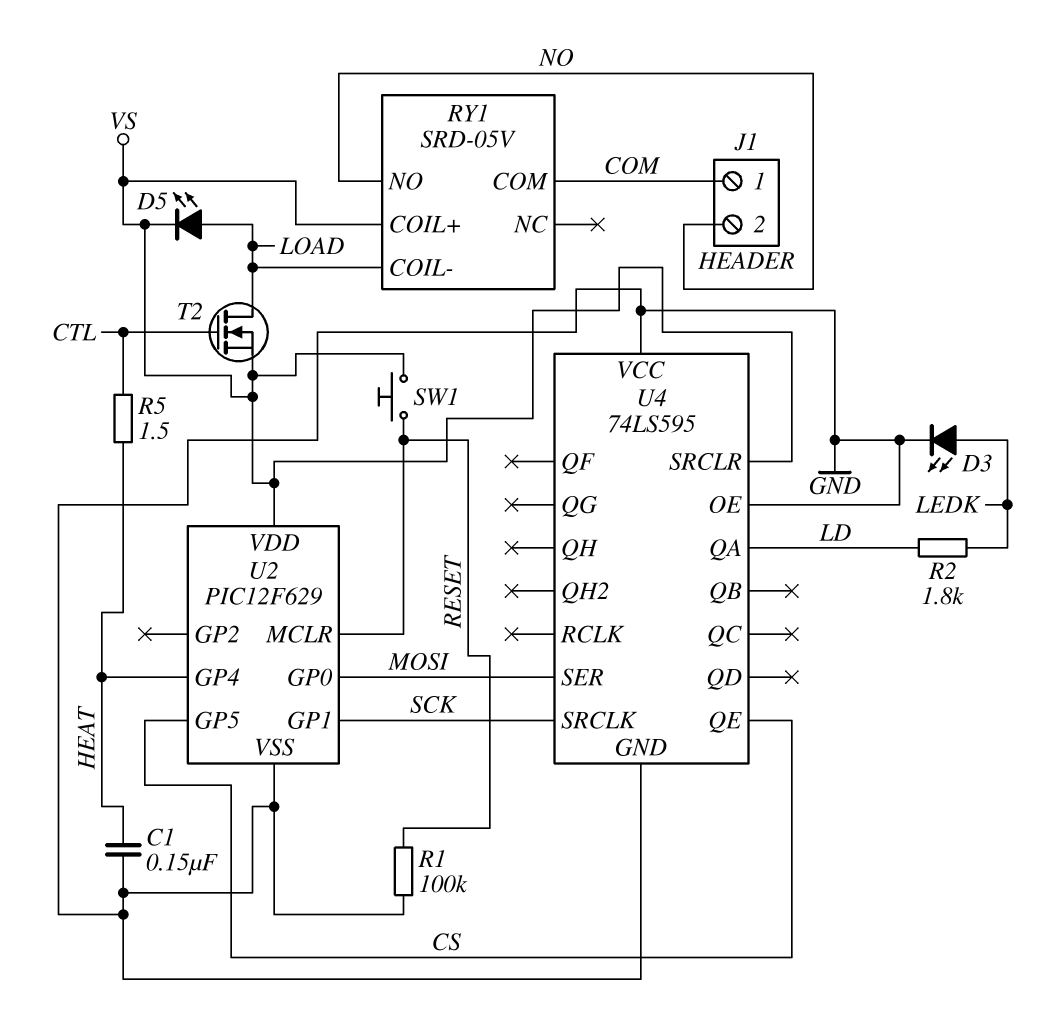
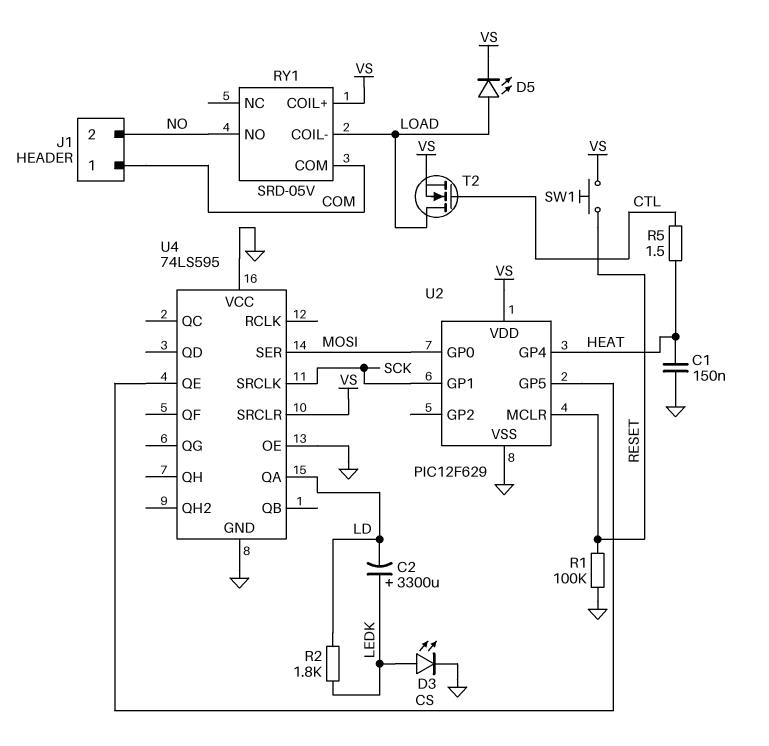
C2: none -> 3300uF (plus LEDK, minus LD)

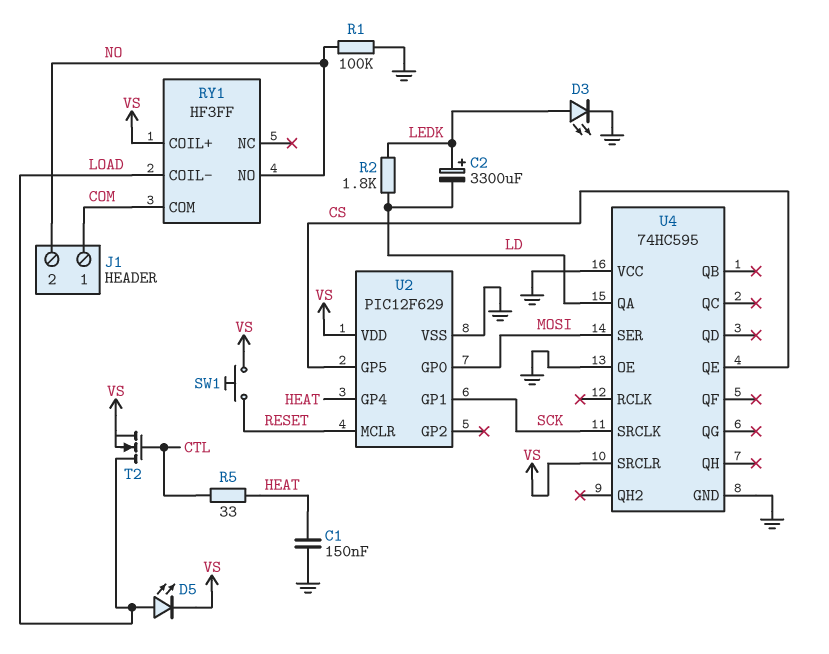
R1: 100k (GND, RESET) -> 100k (GND, NO)
R5: 1.5 (CTL, HEAT) -> 33 (CTL, HEAT)
RY1: SRD-05V -> HF3FF
U4: 74LS595 -> 74HC595

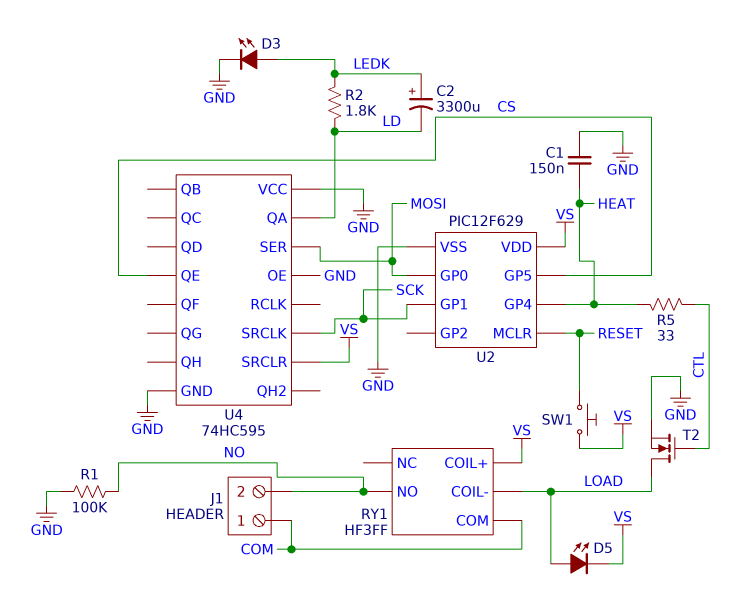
T2: NMOS (G CTL, D LOAD, S VS) -> NMOS (G CTL, D LOAD, S GND)

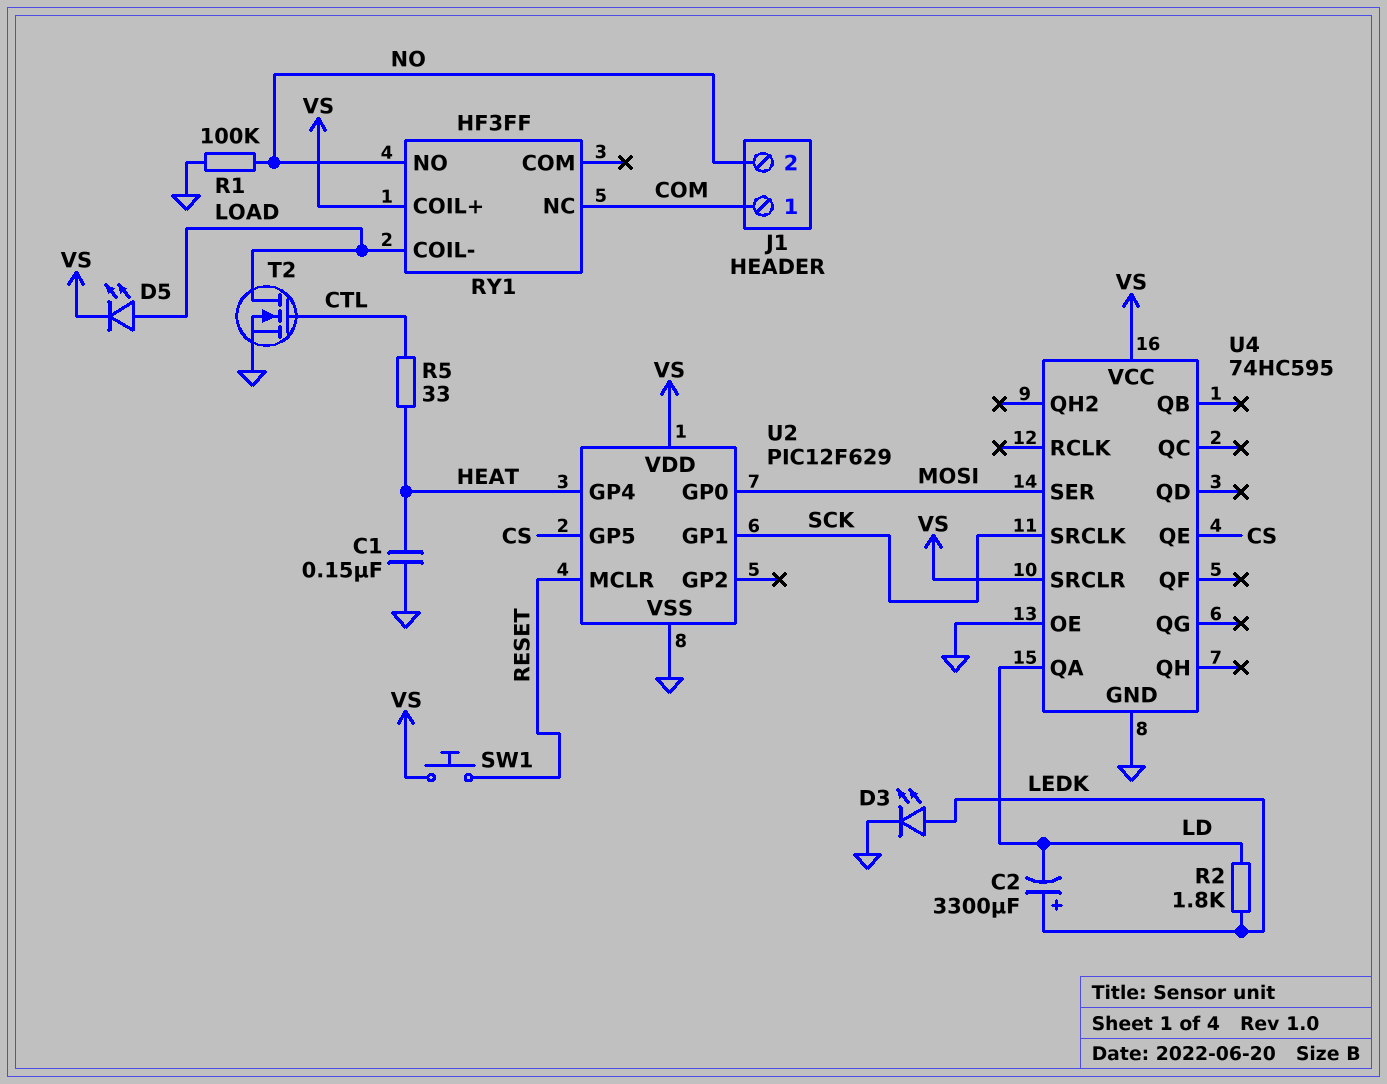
RY1 pin COM: COM -> none
RY1 pin NC: none -> COM
U4 pin VCC: GND -> VS

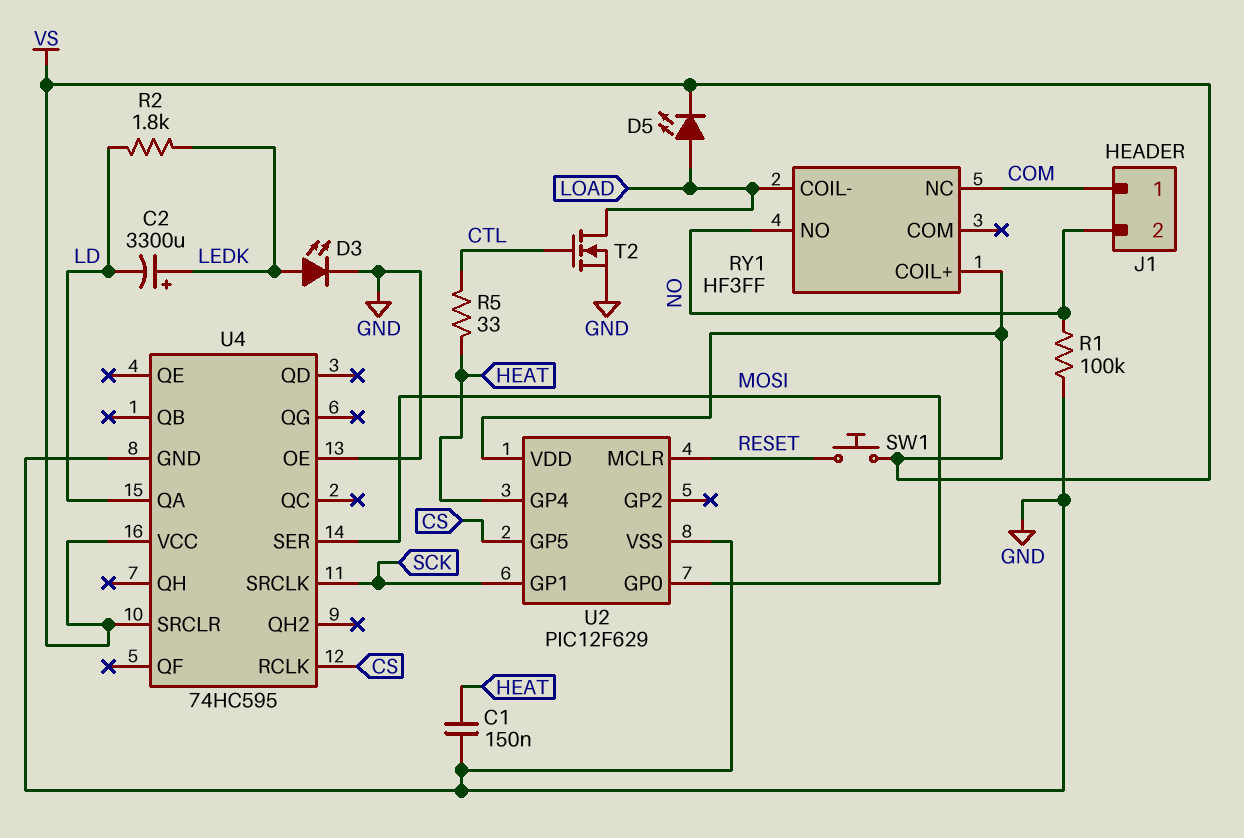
U4 pin QE: CS -> none
U4 pin RCLK: none -> CS

